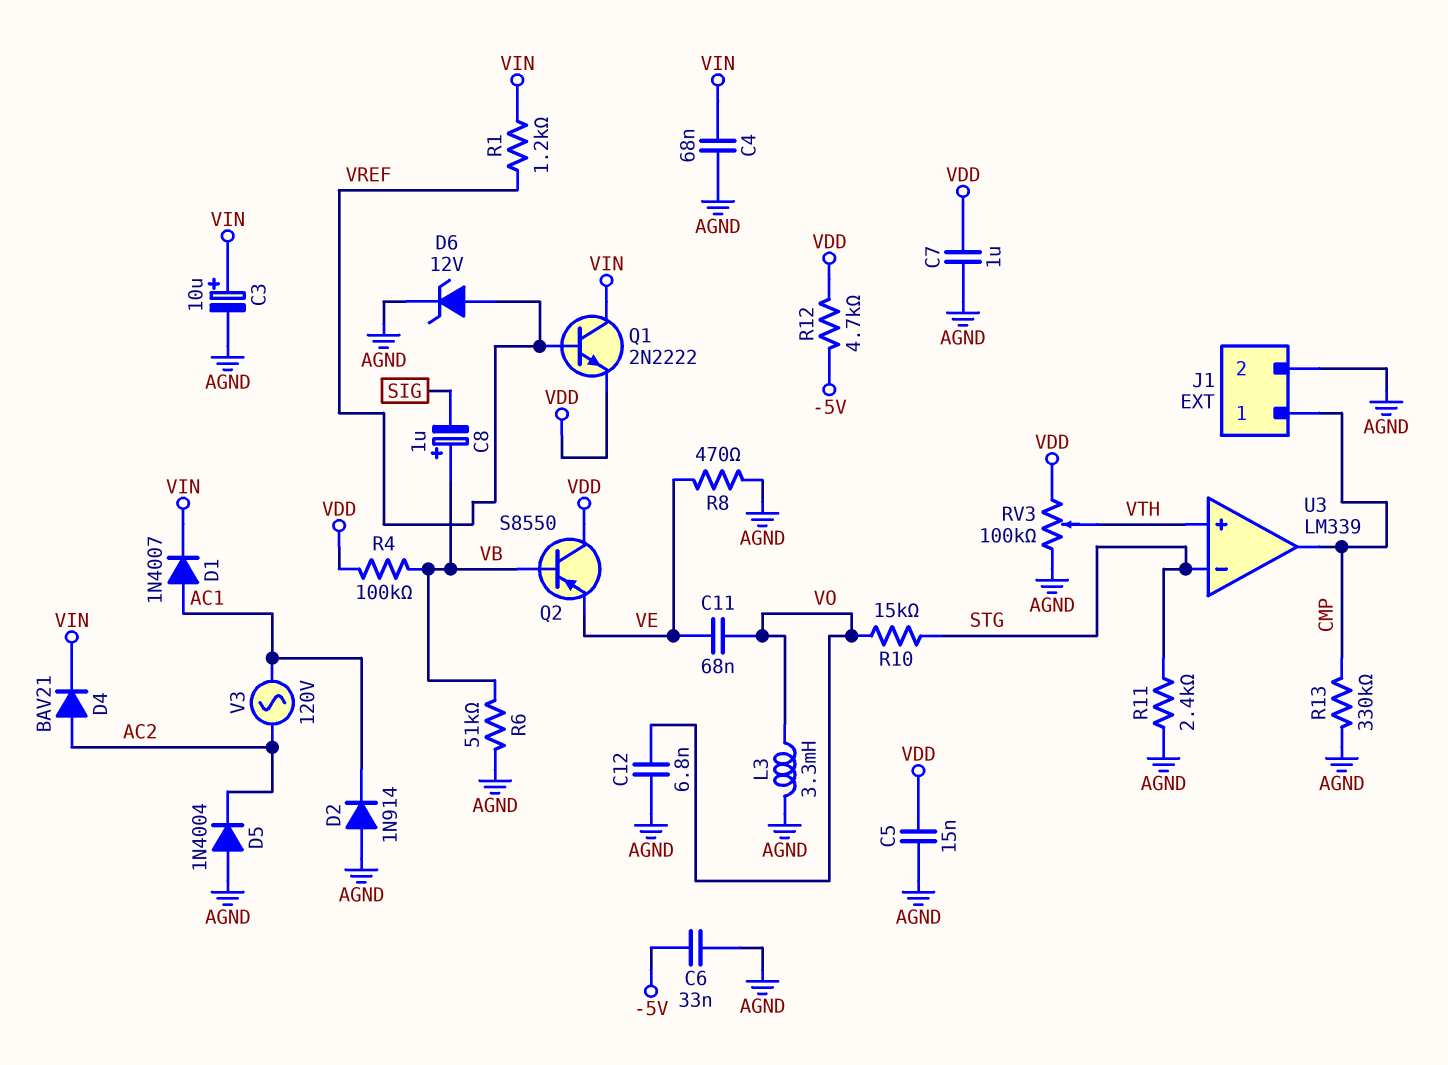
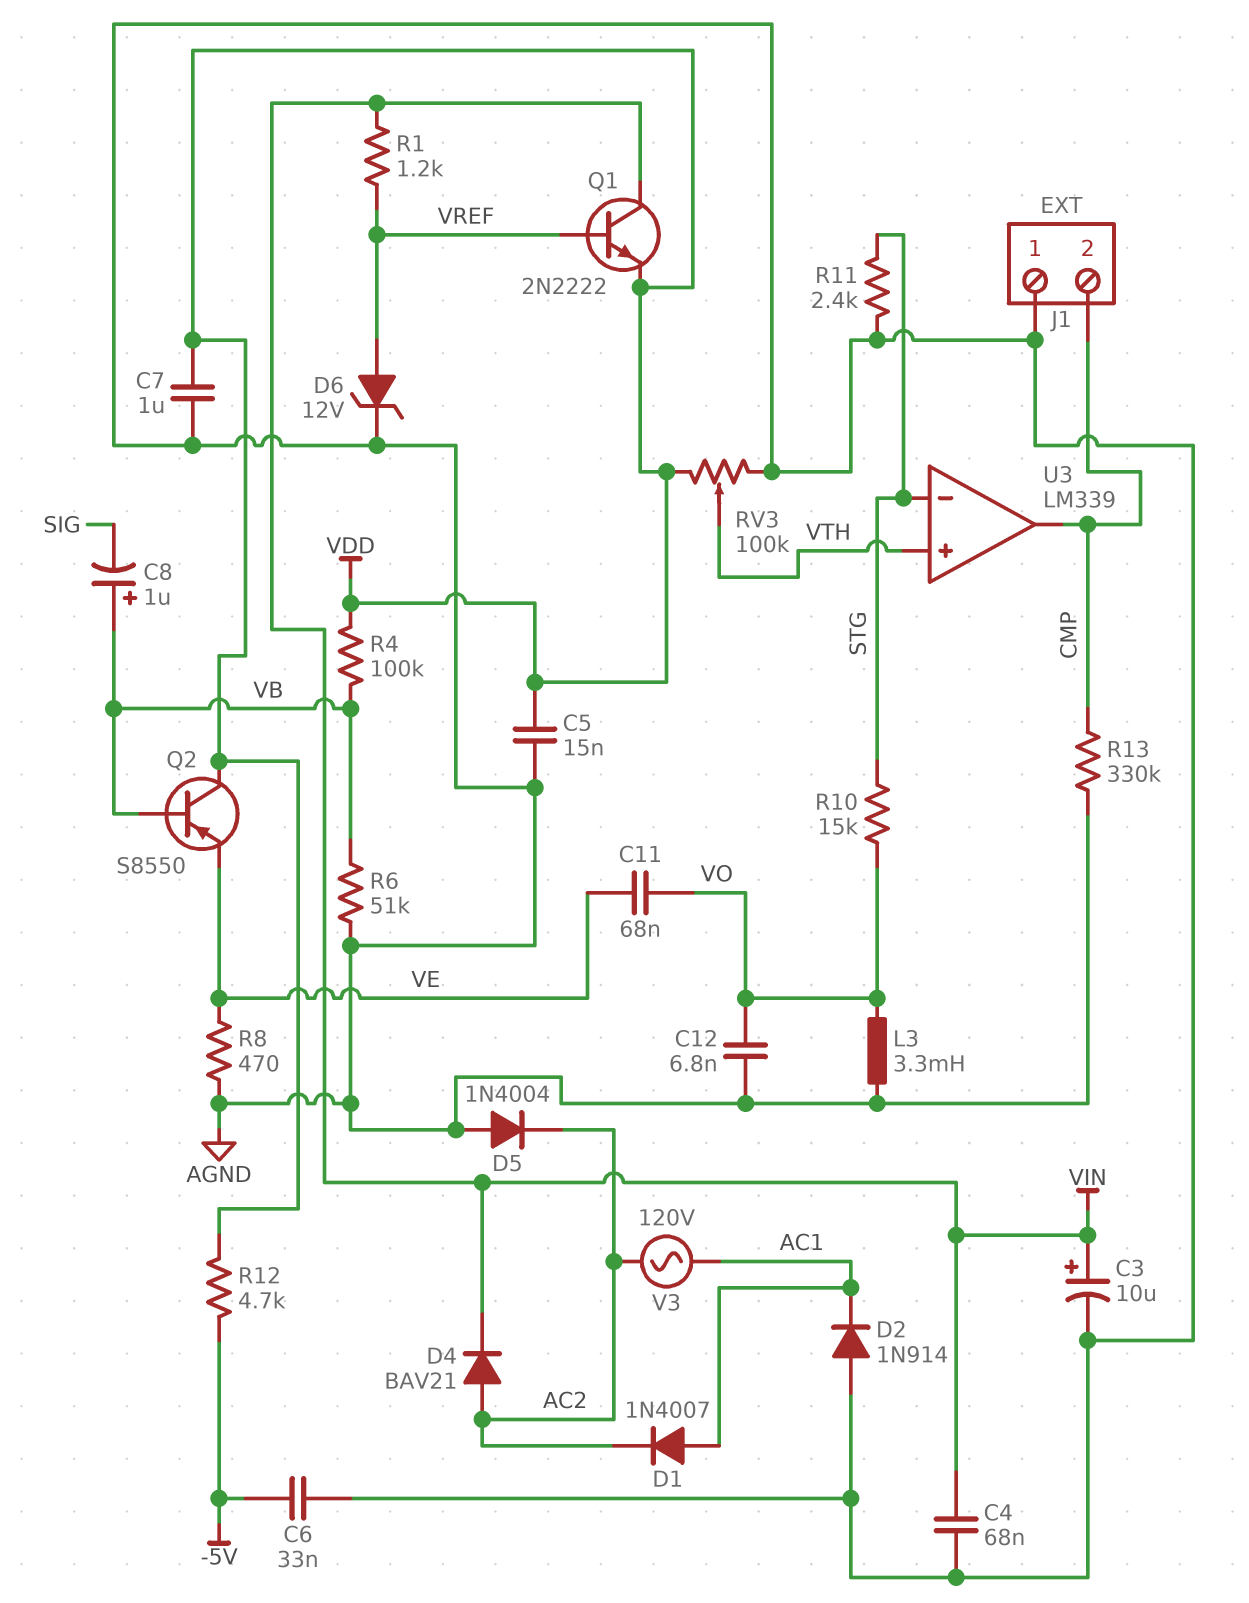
D1: diode 1N4007 (A AC1, K VIN) -> diode 1N4007 (A AC1, K AC2)
J1 pin 1: CMP -> AGND
J1 pin 2: AGND -> CMP

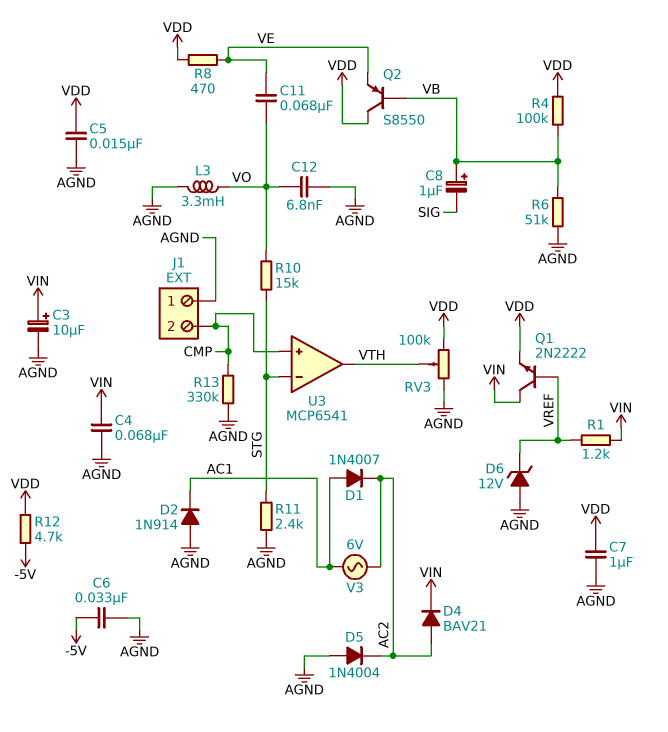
D6: zener 12V (A VREF, K AGND) -> zener 12V (A AGND, K VREF)
R8: 470 (AGND, VE) -> 470 (VDD, VE)
U3: LM339 -> MCP6541
U3 pin in+: VTH -> CMP
U3 pin out: CMP -> VTH
V3: AC 120V (AC1, AC2) -> AC 6V (AC1, AC2)

